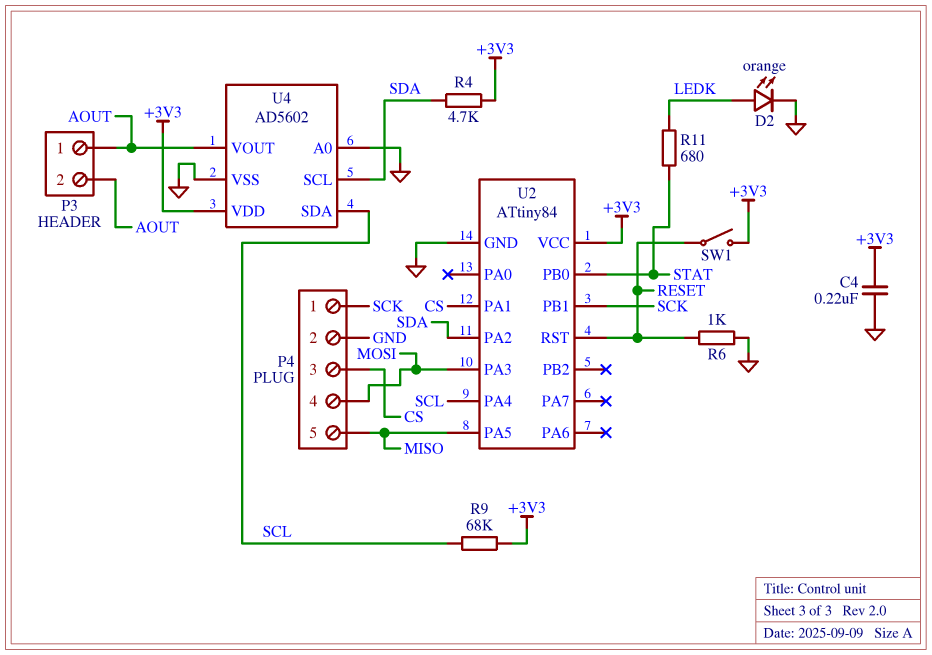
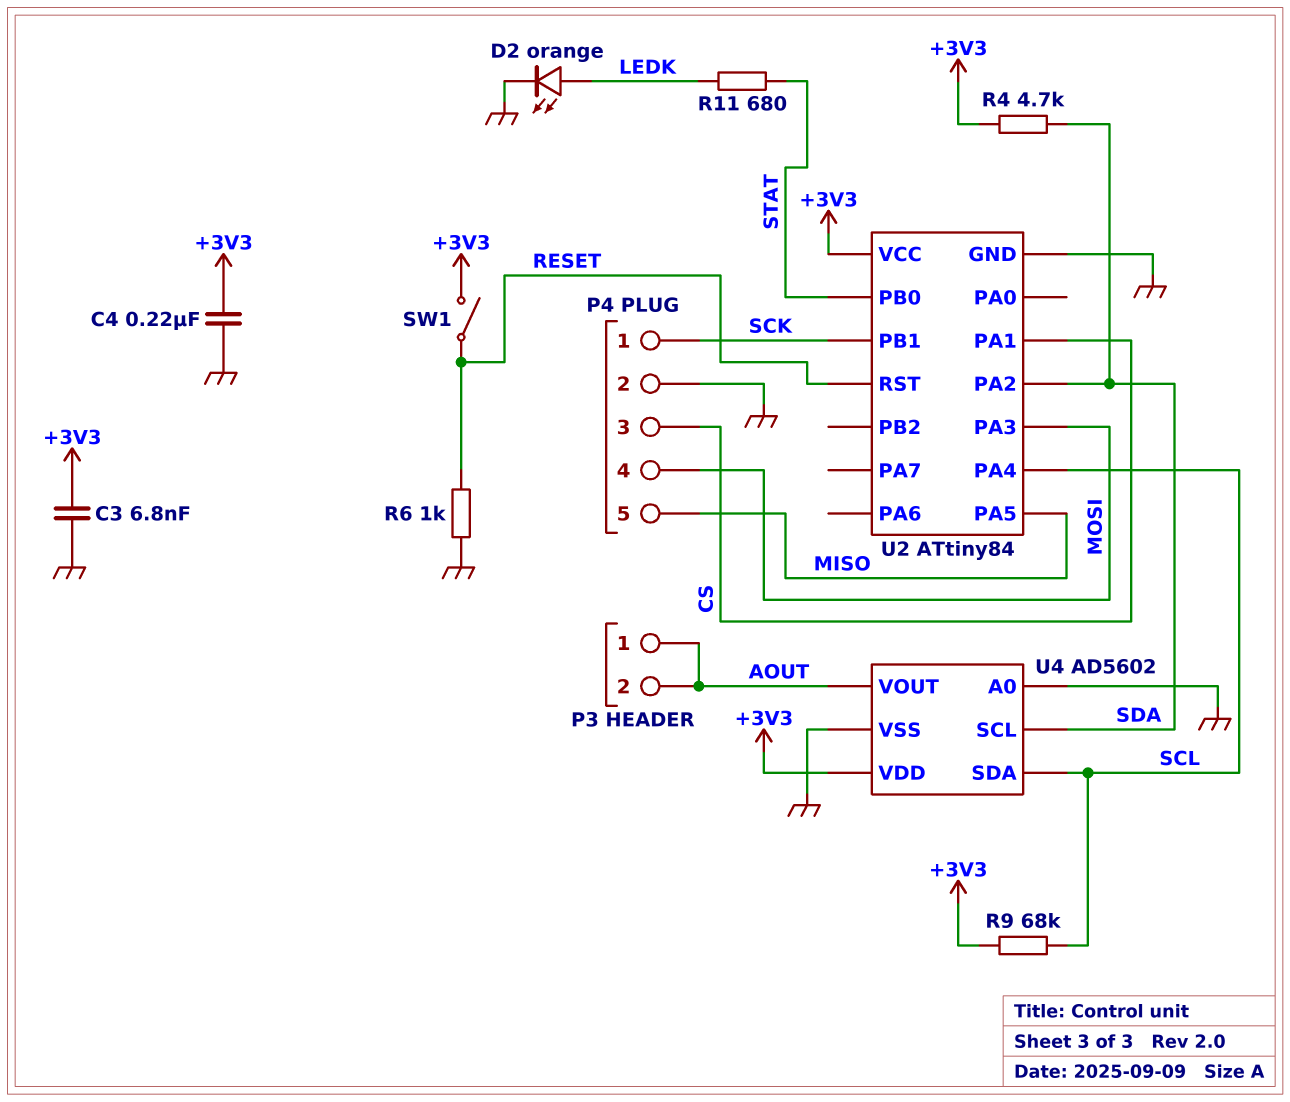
C3: none -> 6.8nF (+3V3, GND)

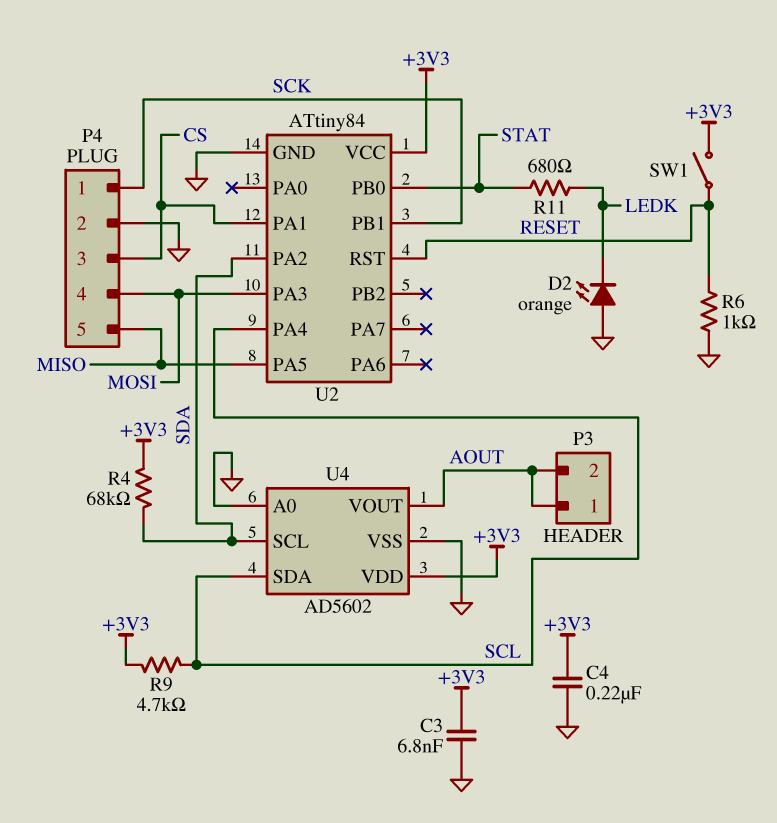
D2: LED orange (A LEDK, K GND) -> LED orange (A GND, K LEDK)
R4: 4.7k (+3V3, SDA) -> 68k (+3V3, SDA)
R9: 68k (+3V3, SCL) -> 4.7k (+3V3, SCL)

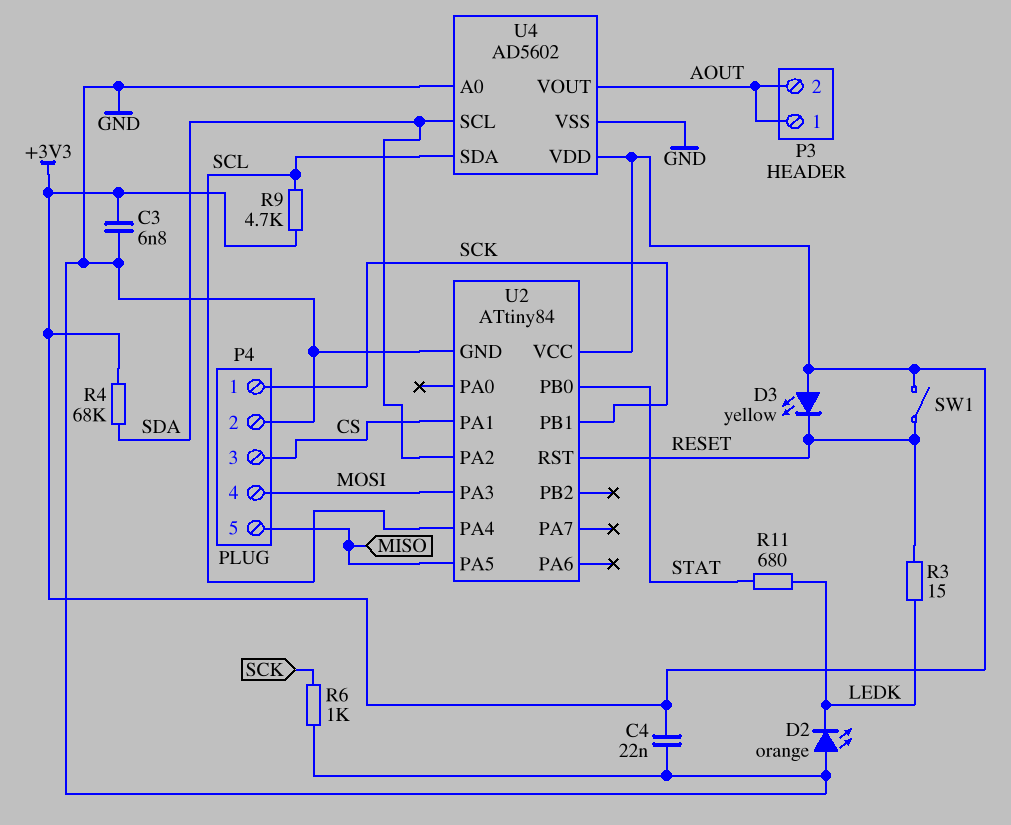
C4: 220nF (+3V3, GND) -> 22nF (+3V3, GND)
D3: none -> LED yellow (A +3V3, K RESET)
R3: none -> 15 (LEDK, RESET)
R6: 1k (GND, RESET) -> 1k (GND, SCK)

